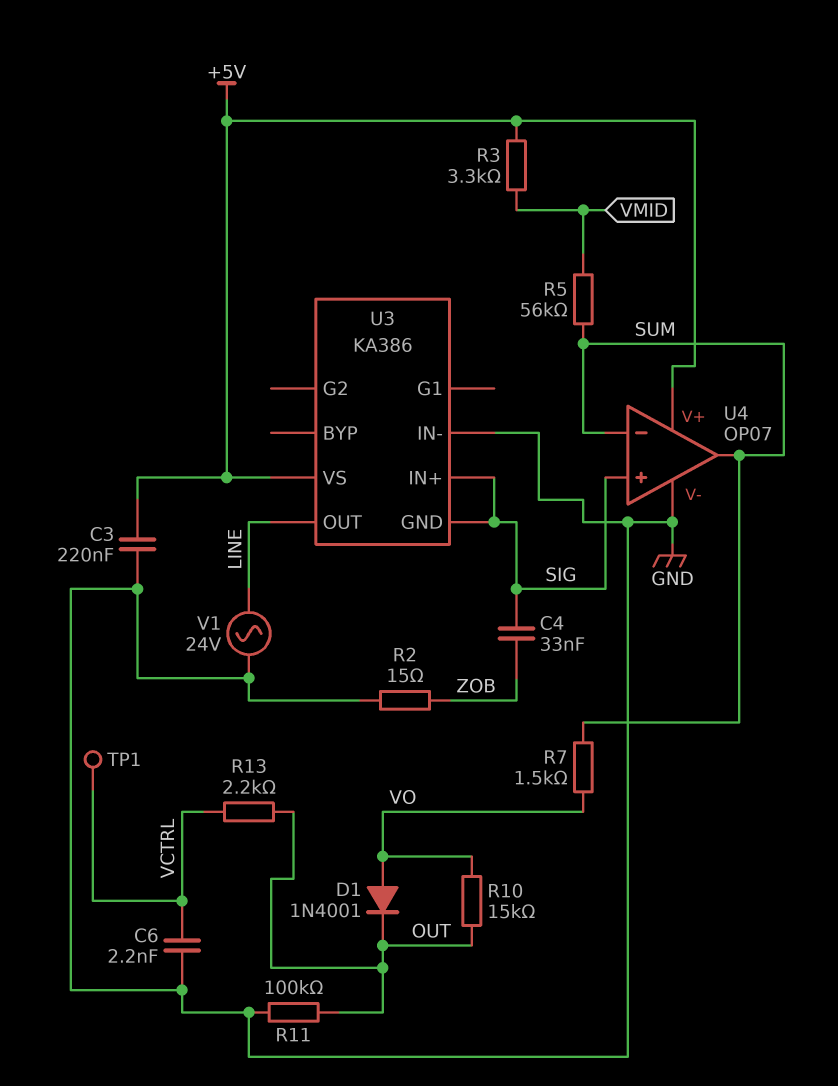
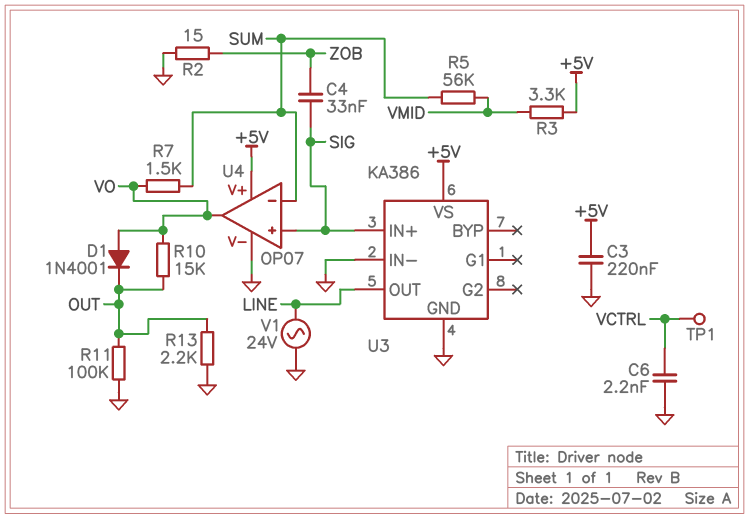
R13: 2.2k (OUT, VCTRL) -> 2.2k (GND, OUT)
U3 pin GND: SIG -> GND
U4 pin out: SUM -> VO

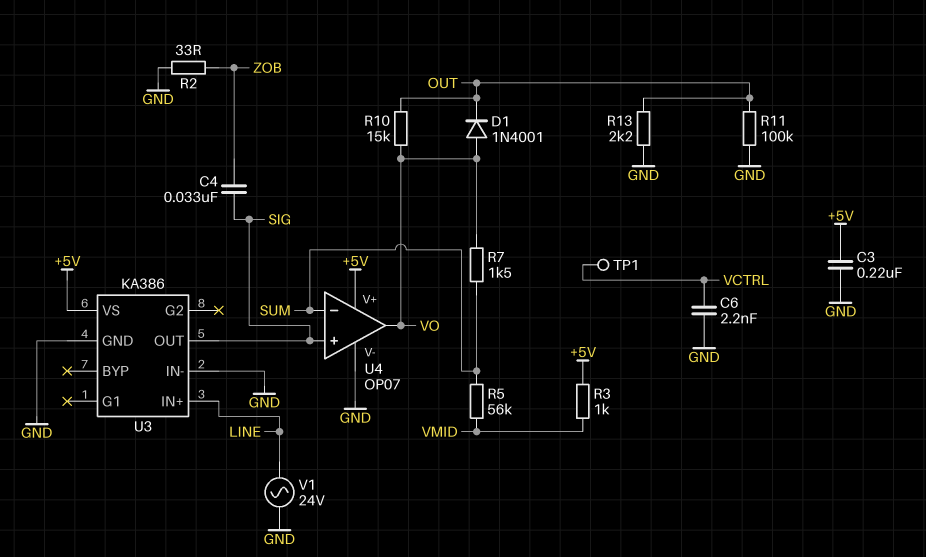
R2: 15 (GND, ZOB) -> 33 (GND, ZOB)
R3: 3.3k (+5V, VMID) -> 1k (+5V, VMID)
U3 pin IN+: SIG -> LINE
U3 pin OUT: LINE -> SIG

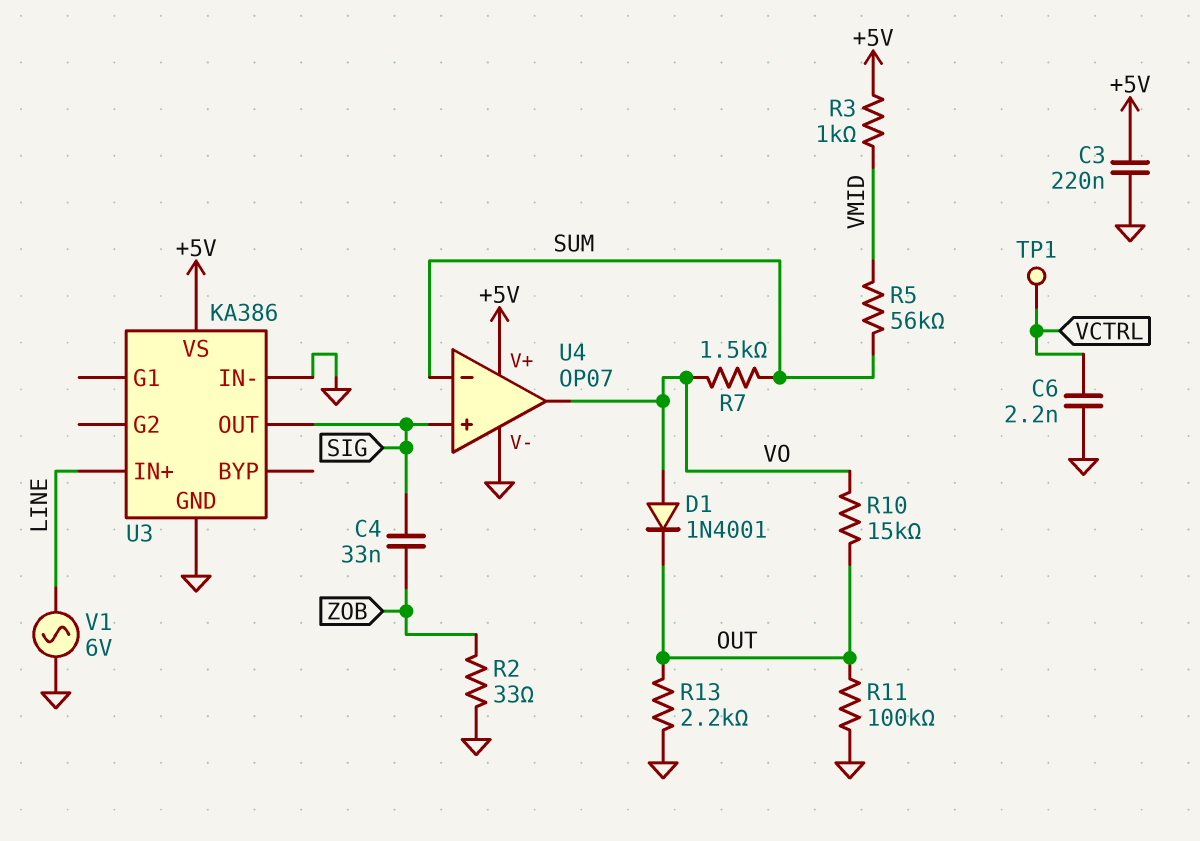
V1: AC 24V (GND, LINE) -> AC 6V (GND, LINE)

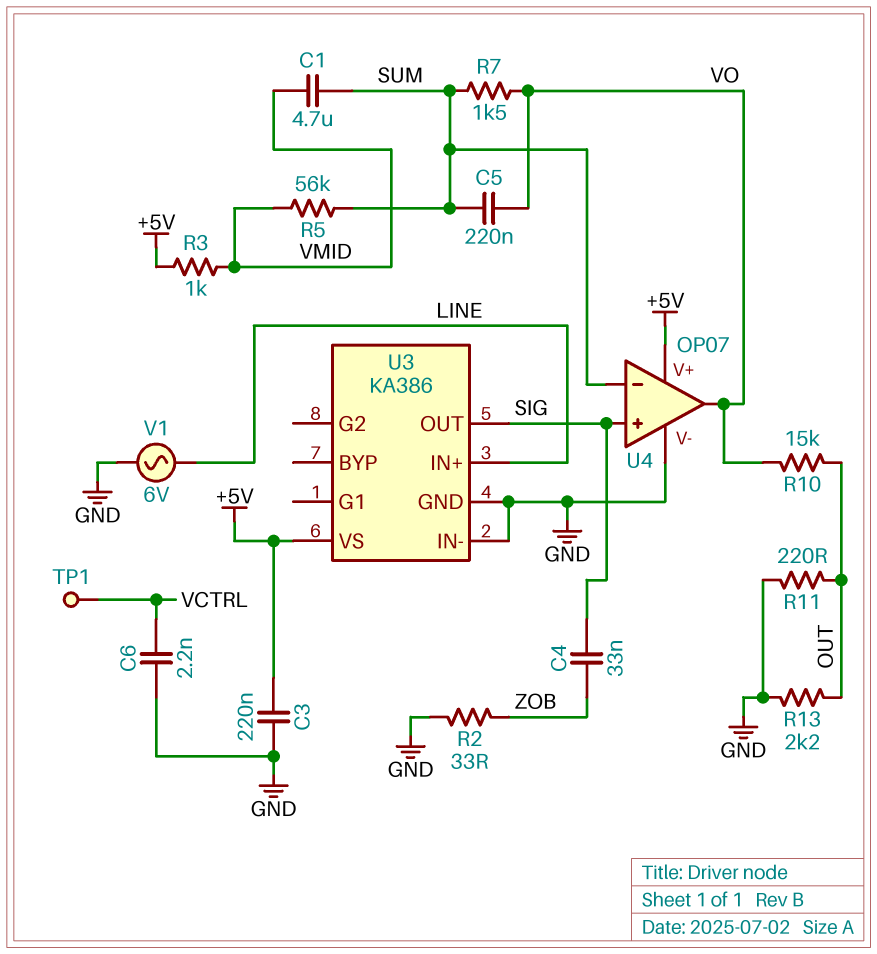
C1: none -> 4.7uF (SUM, VMID)
C5: none -> 220nF (SUM, VO)
D1: diode 1N4001 (A VO, K OUT) -> none
R11: 100k (GND, OUT) -> 220 (GND, OUT)

